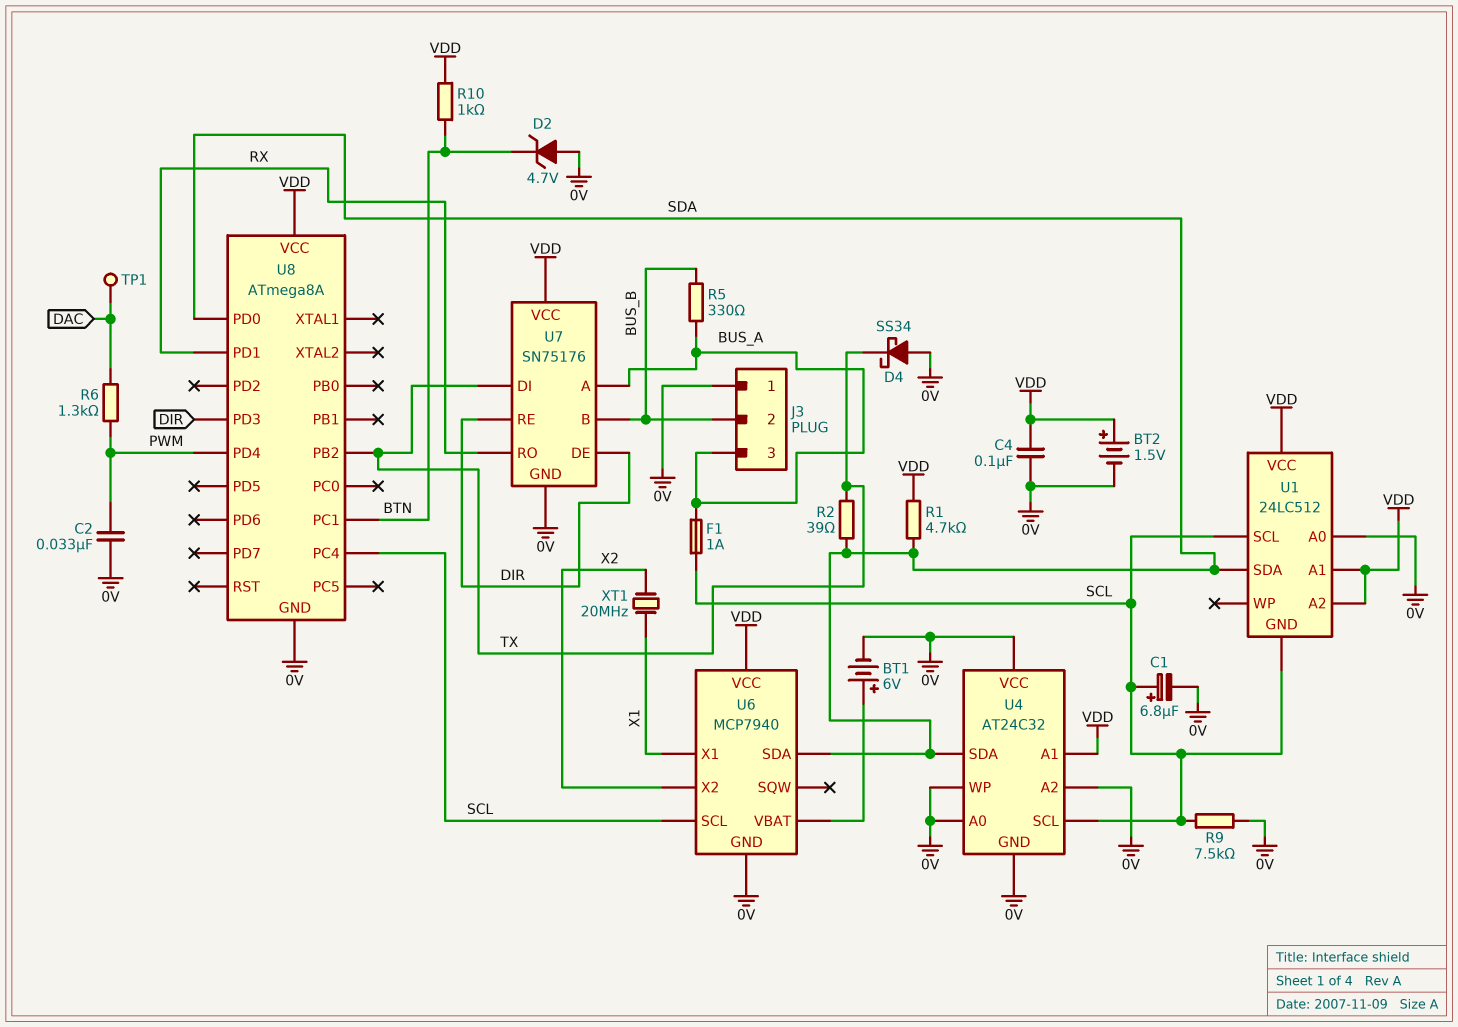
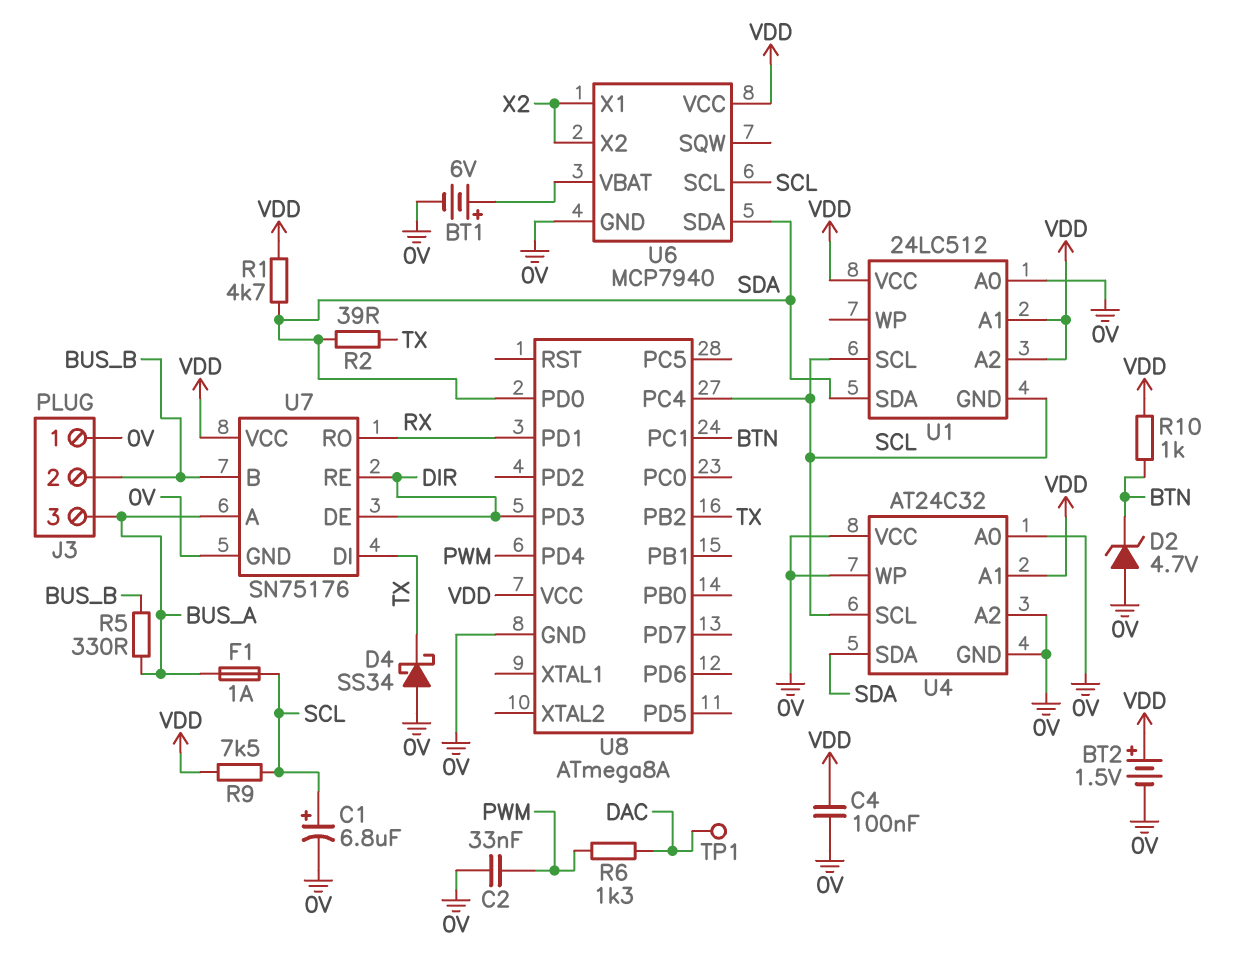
R9: 7.5k (0V, SCL) -> 7.5k (SCL, VDD)
U6 pin X1: X1 -> X2
XT1: 20MHz (X1, X2) -> none

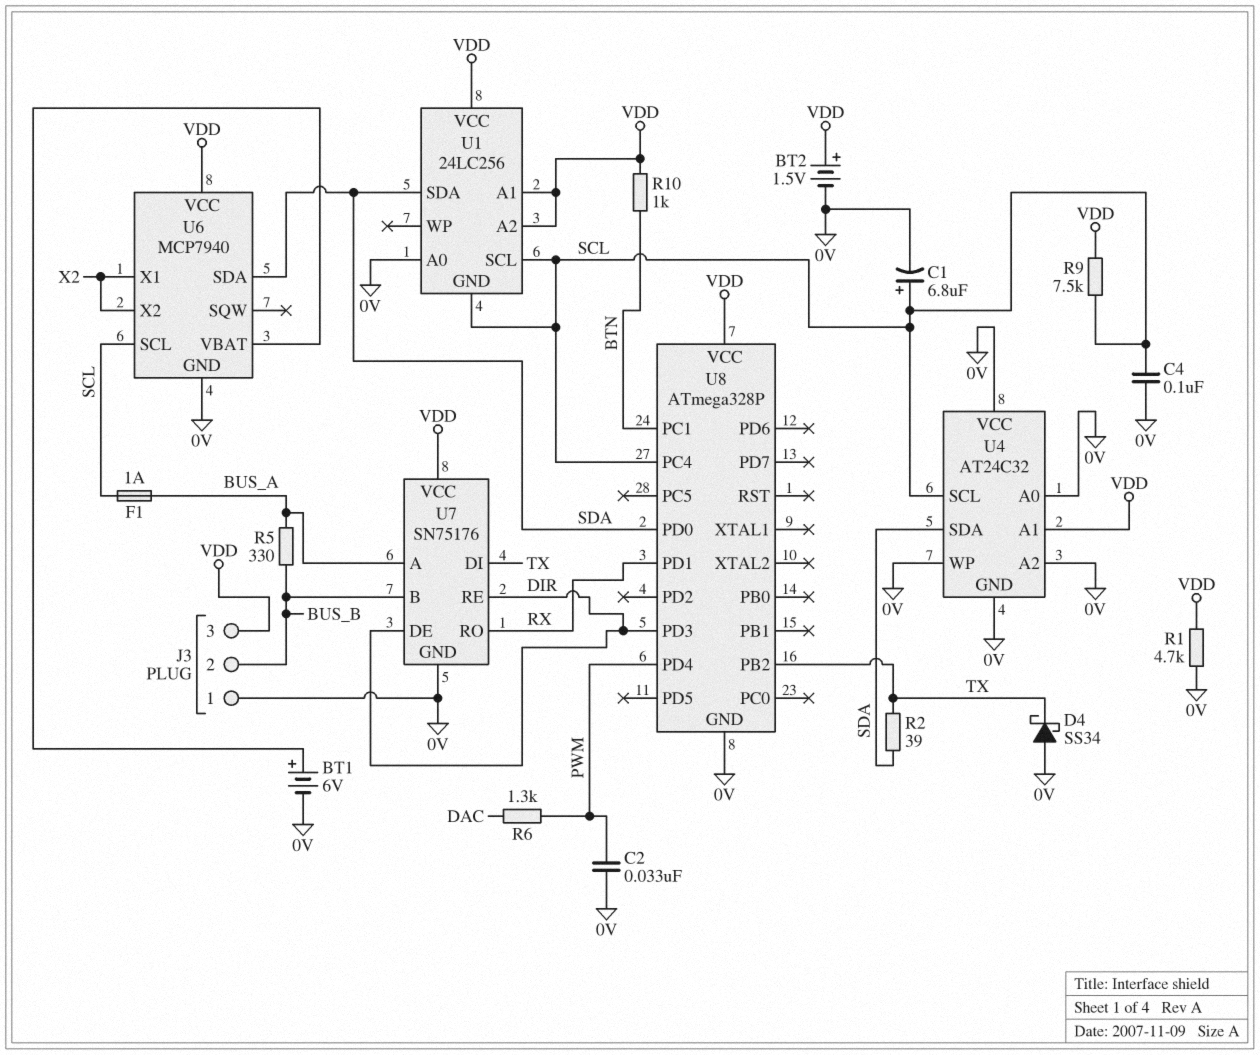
C4: 100nF (0V, VDD) -> 100nF (0V, SCL)
D2: zener 4.7V (A 0V, K BTN) -> none
J3 pin 3: BUS_A -> VDD
R1: 4.7k (SDA, VDD) -> 4.7k (0V, VDD)
TP1: test point (DAC) -> none
U1: 24LC512 -> 24LC256
U8: ATmega8A -> ATmega328P

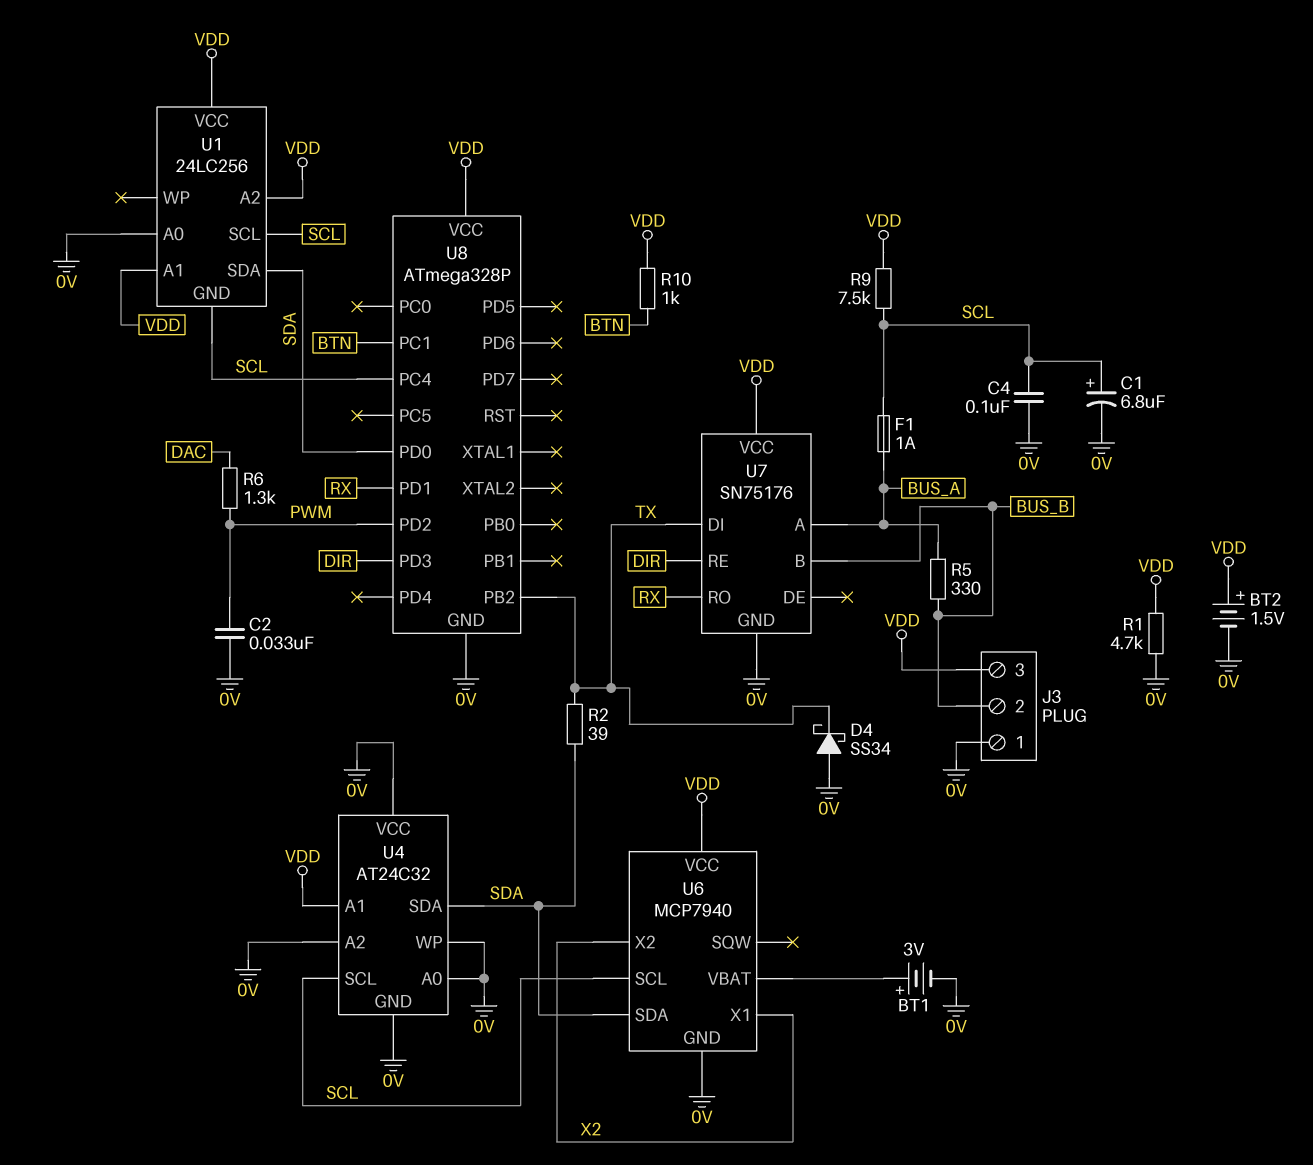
BT1: 6V (plus U6/VBAT, minus 0V) -> 3V (plus U6/VBAT, minus 0V)
U7 pin DE: DIR -> none
U8 pin PD2: none -> PWM
U8 pin PD4: PWM -> none

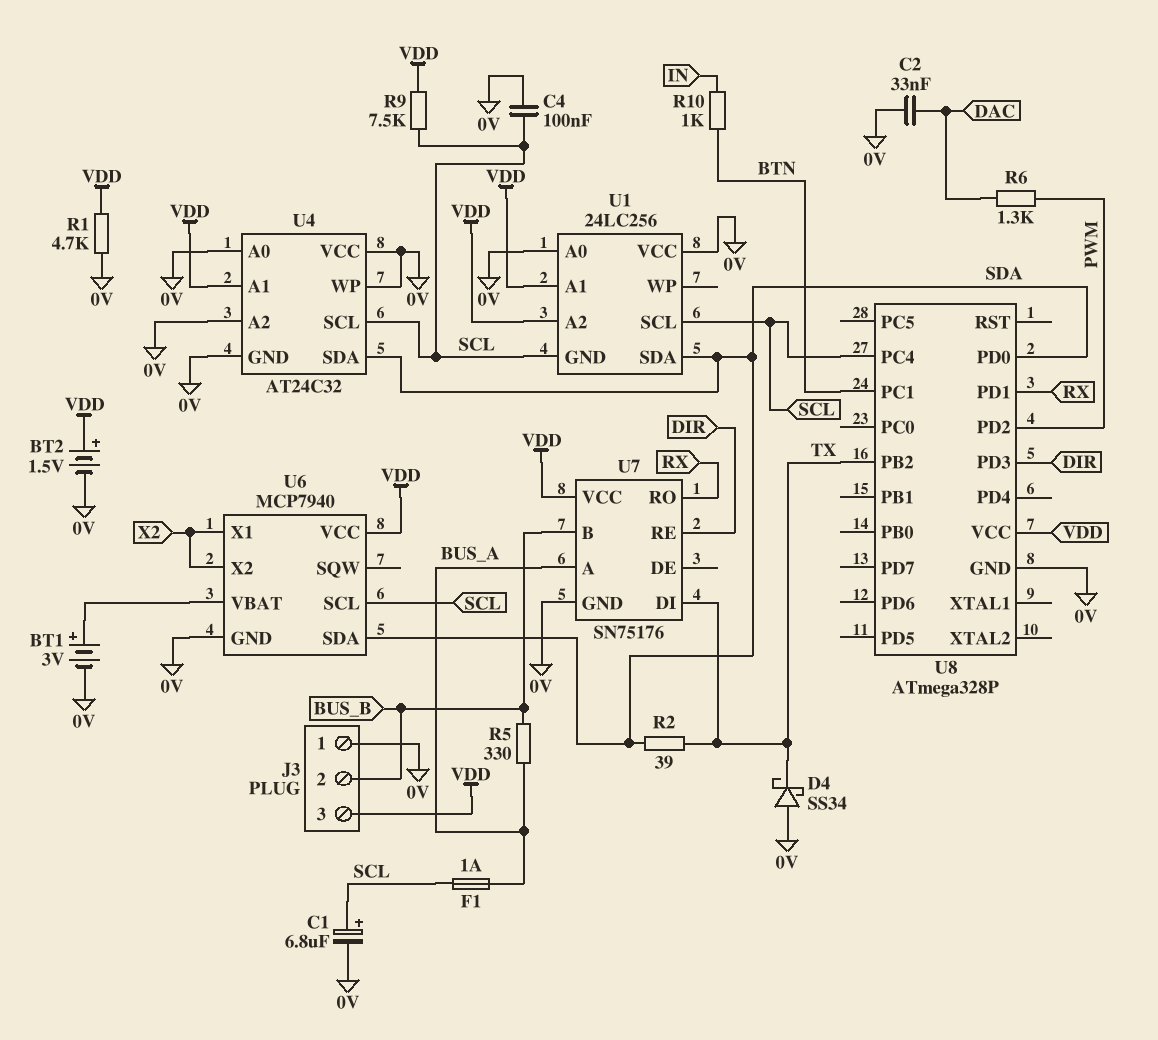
C2: 33nF (0V, PWM) -> 33nF (0V, DAC)
R10: 1k (BTN, VDD) -> 1k (BTN, IN)
U1 pin VCC: VDD -> 0V

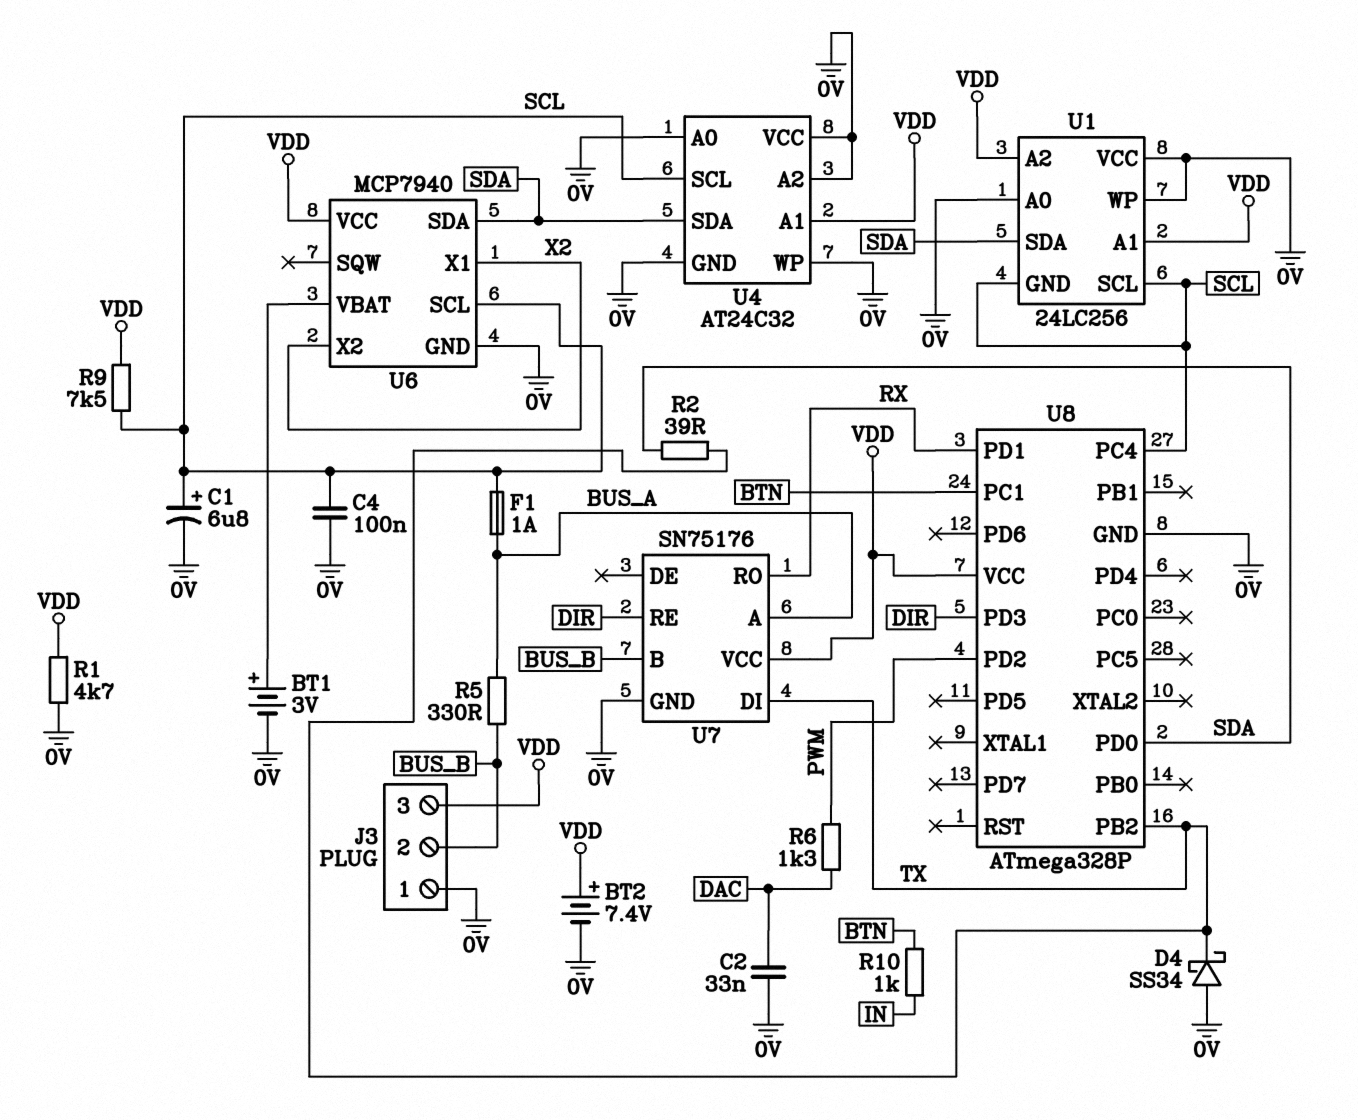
BT2: 1.5V (plus VDD, minus 0V) -> 7.4V (plus VDD, minus 0V)
U1 pin WP: none -> 0V

